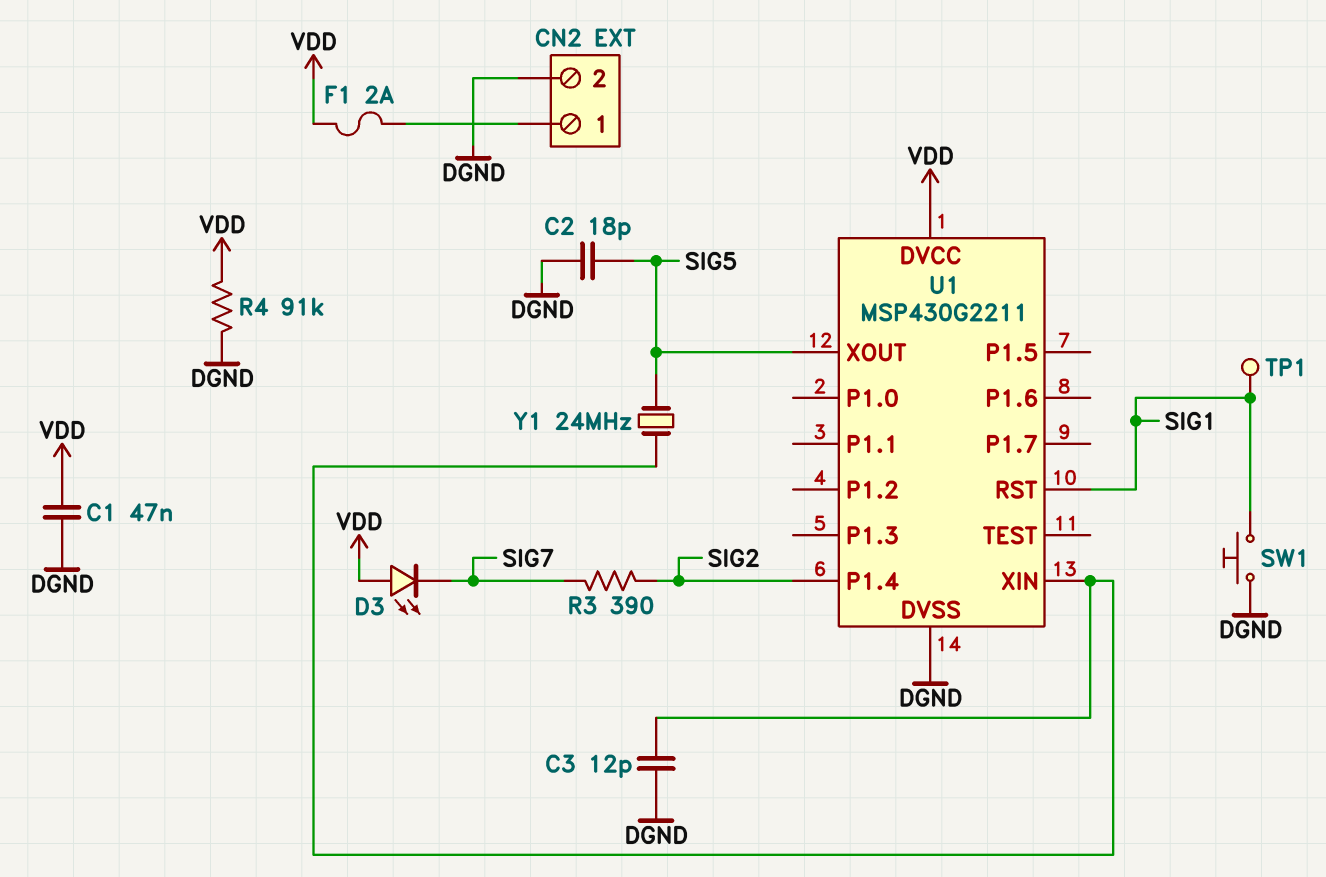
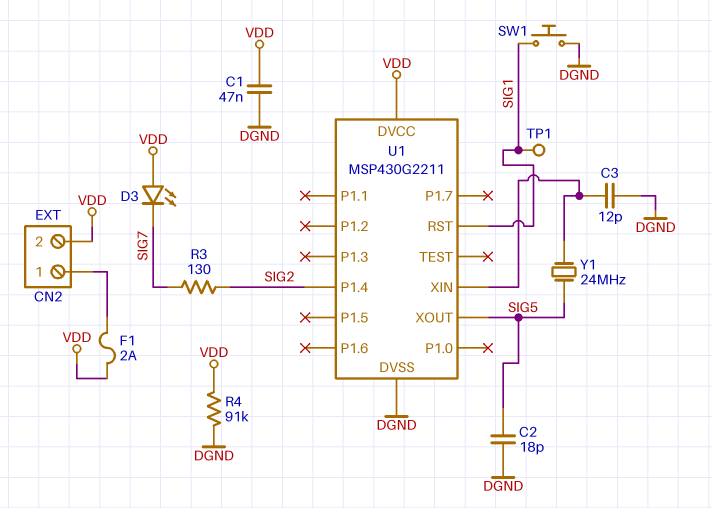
CN2 pin 2: DGND -> VDD
R3: 390 (SIG2, SIG7) -> 130 (SIG2, SIG7)

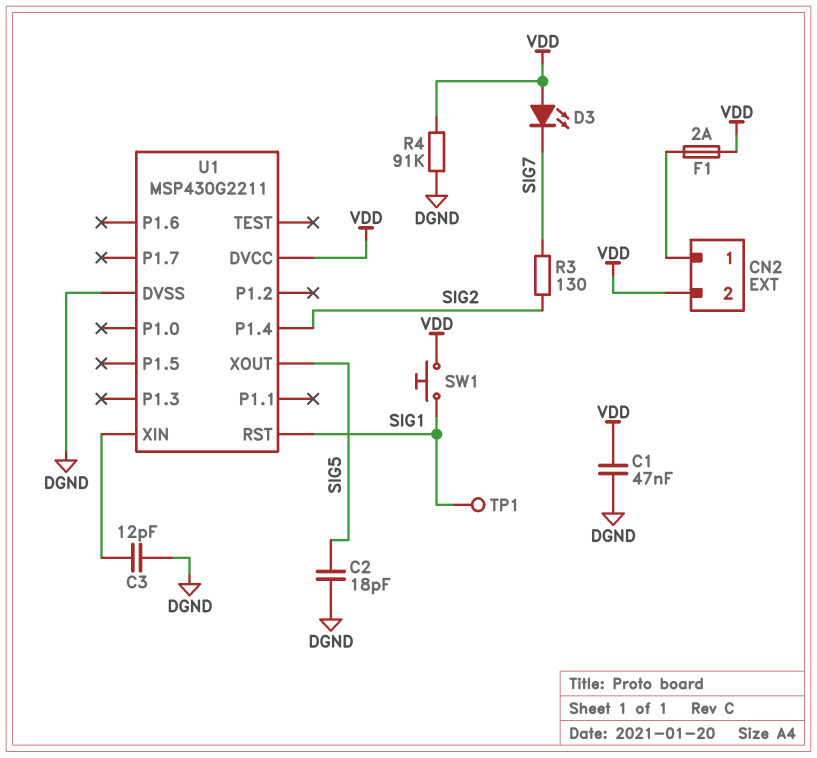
SW1: button (DGND, SIG1) -> button (SIG1, VDD)
Y1: 24MHz (SIG5, U1/XIN) -> none

